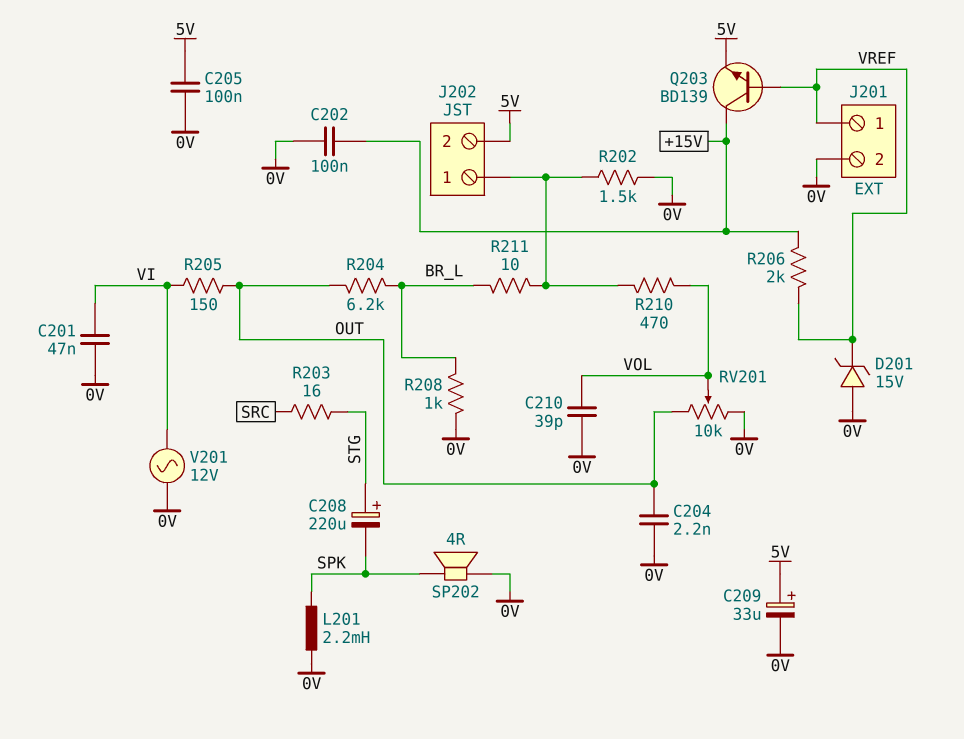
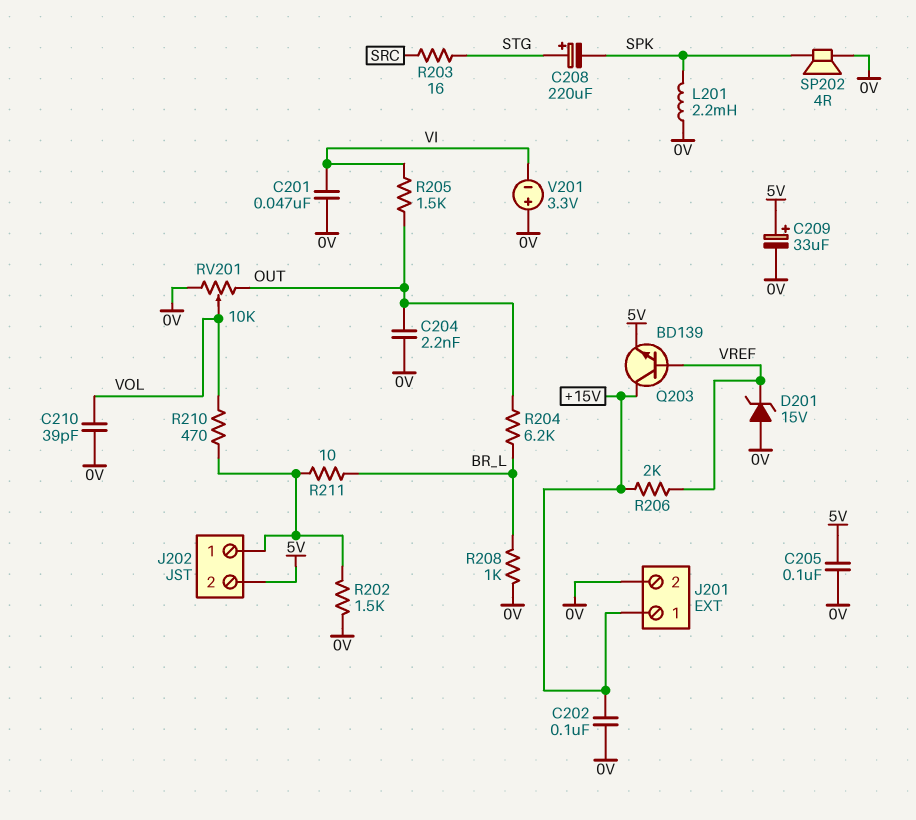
J201 pin 1: VREF -> +15V
R205: 150 (OUT, VI) -> 1.5k (OUT, VI)
V201: AC 12V (0V, VI) -> 3.3V (plus 0V, minus VI)

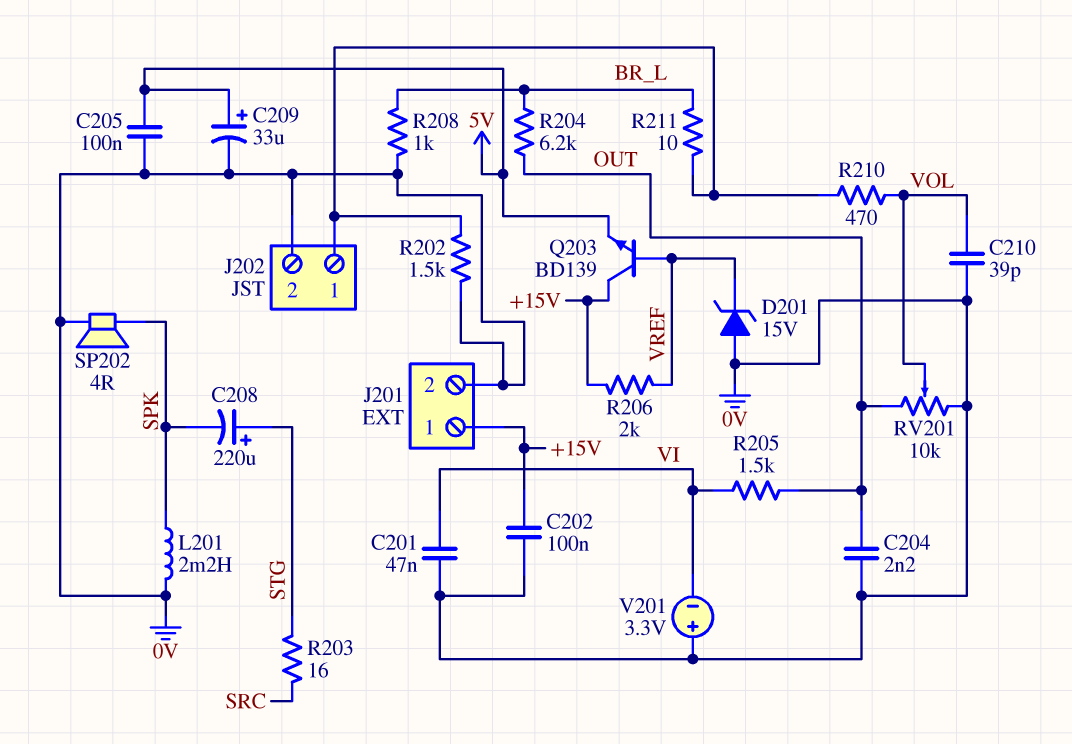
J202 pin 2: 5V -> 0V

